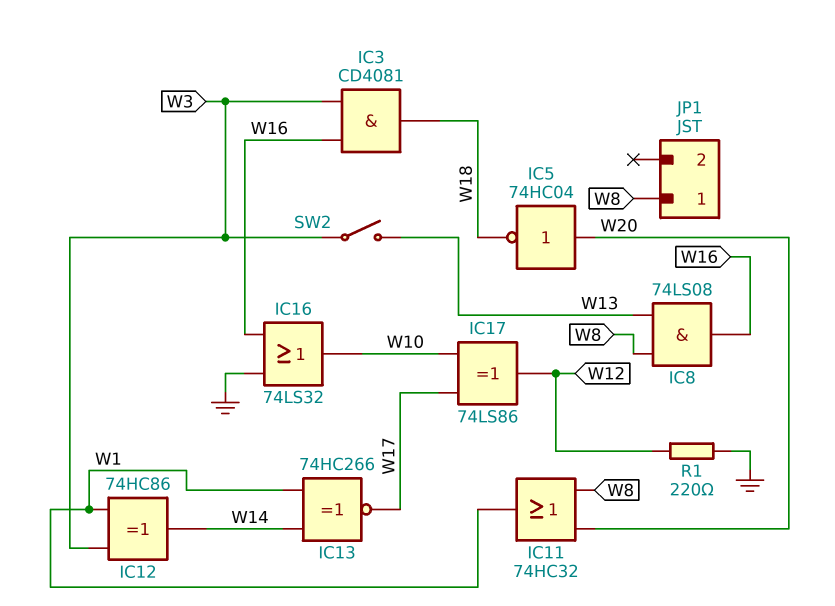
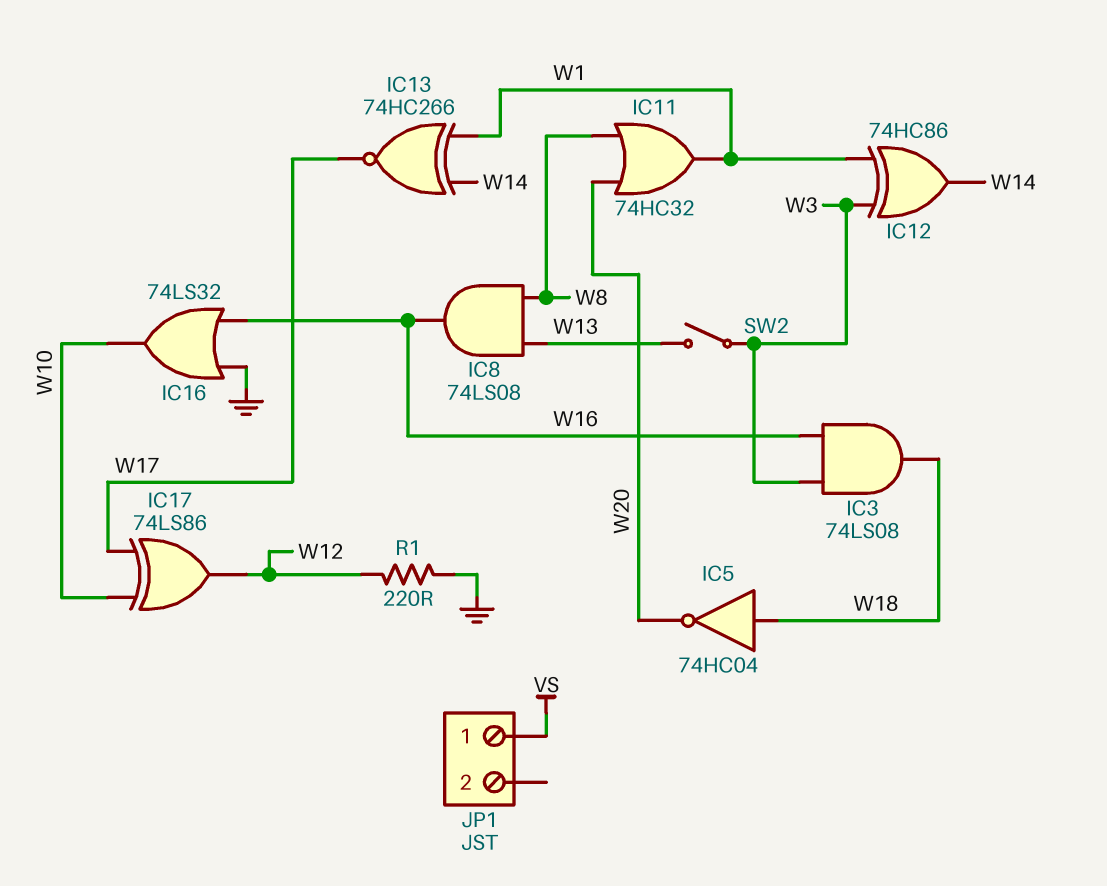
IC3: AND CD4081 (in W3, in W16, out W18) -> AND 74LS08 (in W3, in W16, out W18)
IC5: NOT 74HC04 (in W20, out W18) -> NOT 74HC04 (in W18, out W20)
JP1 pin 1: W8 -> VS

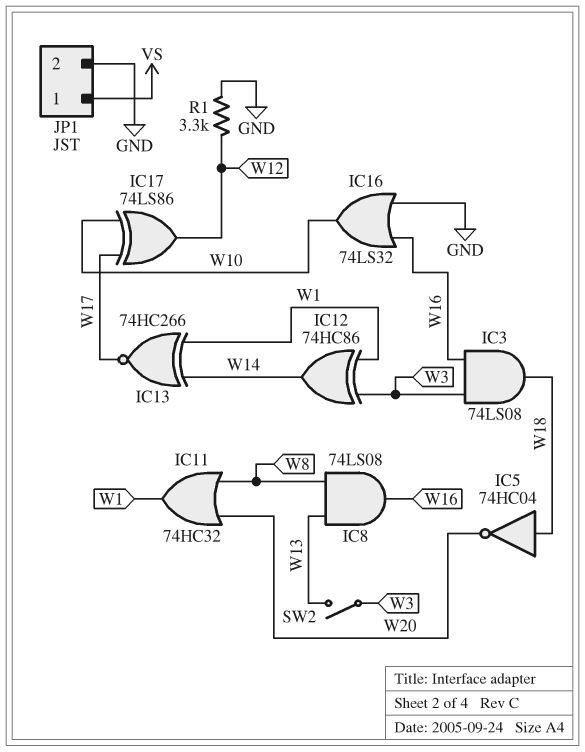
JP1 pin 2: none -> GND
R1: 220 (GND, W12) -> 3.3k (GND, W12)

